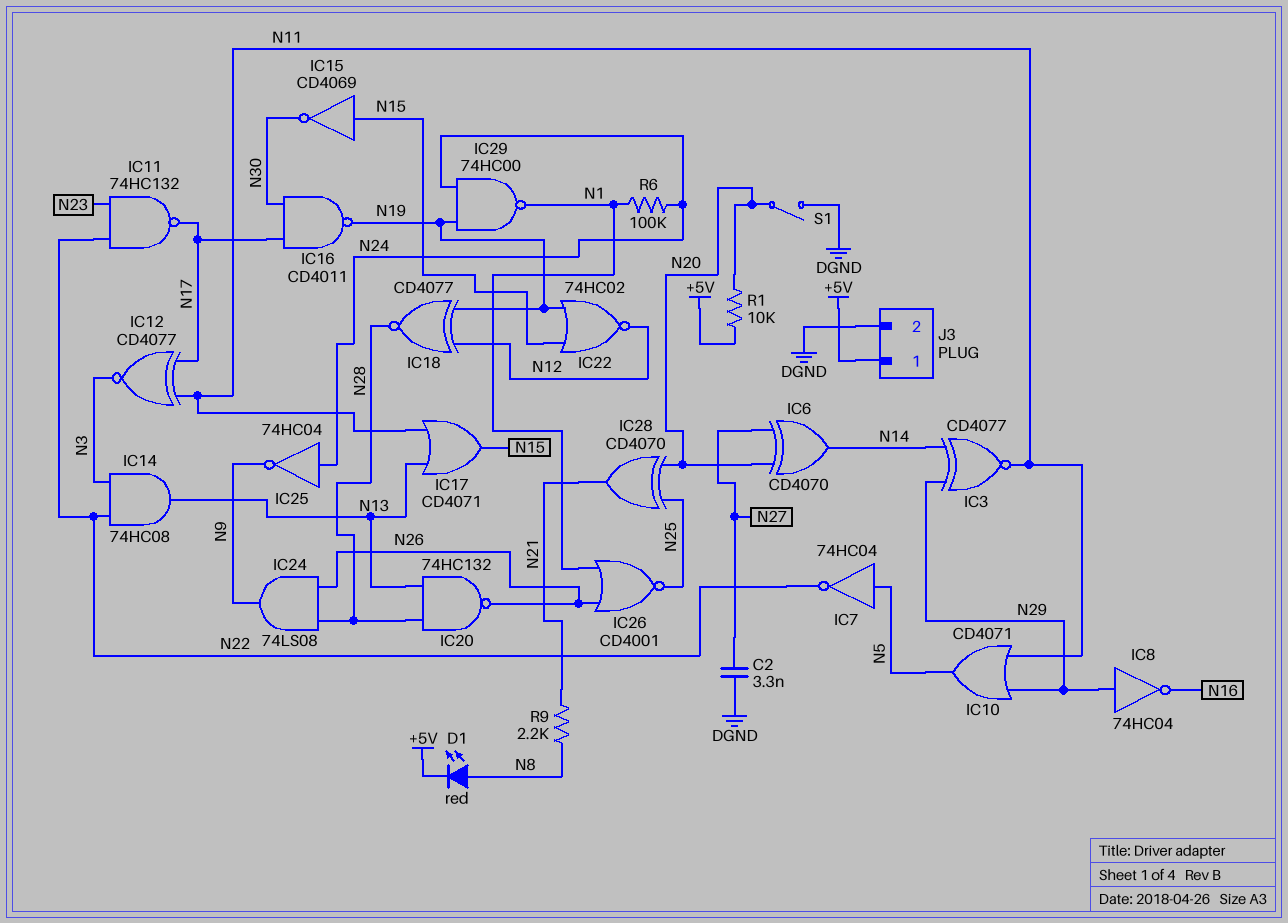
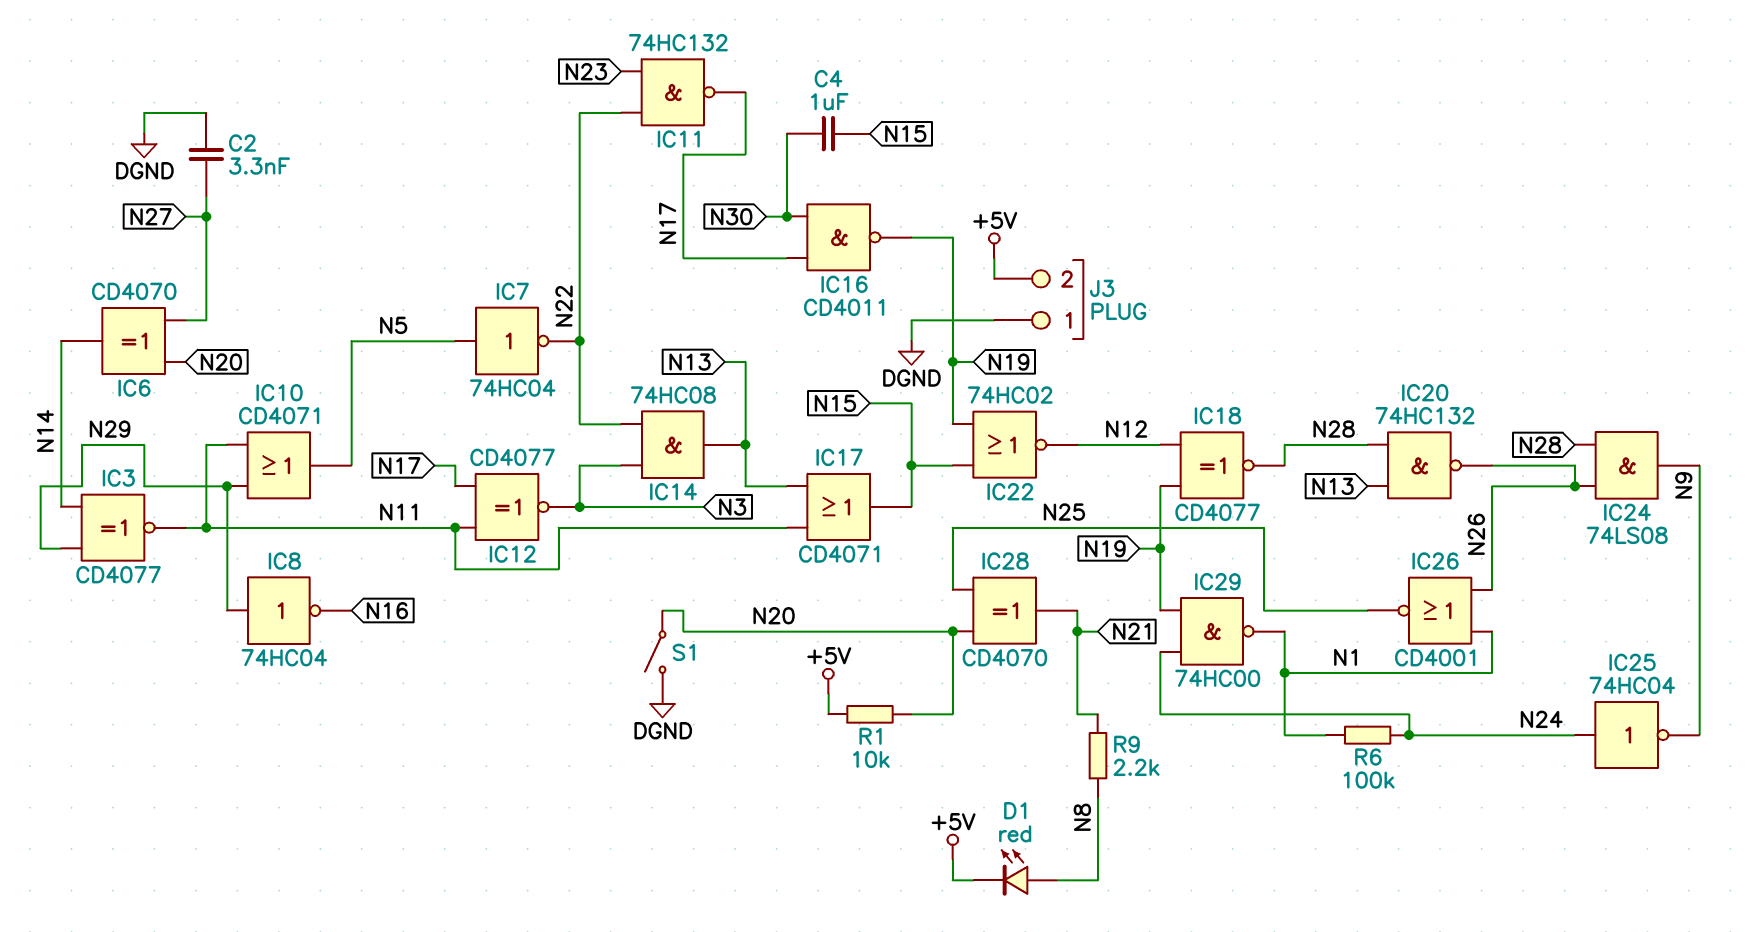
C4: none -> 1uF (N15, N30)
IC15: NOT CD4069 (in N15, out N30) -> none
J3 pin 1: +5V -> DGND
J3 pin 2: DGND -> +5V

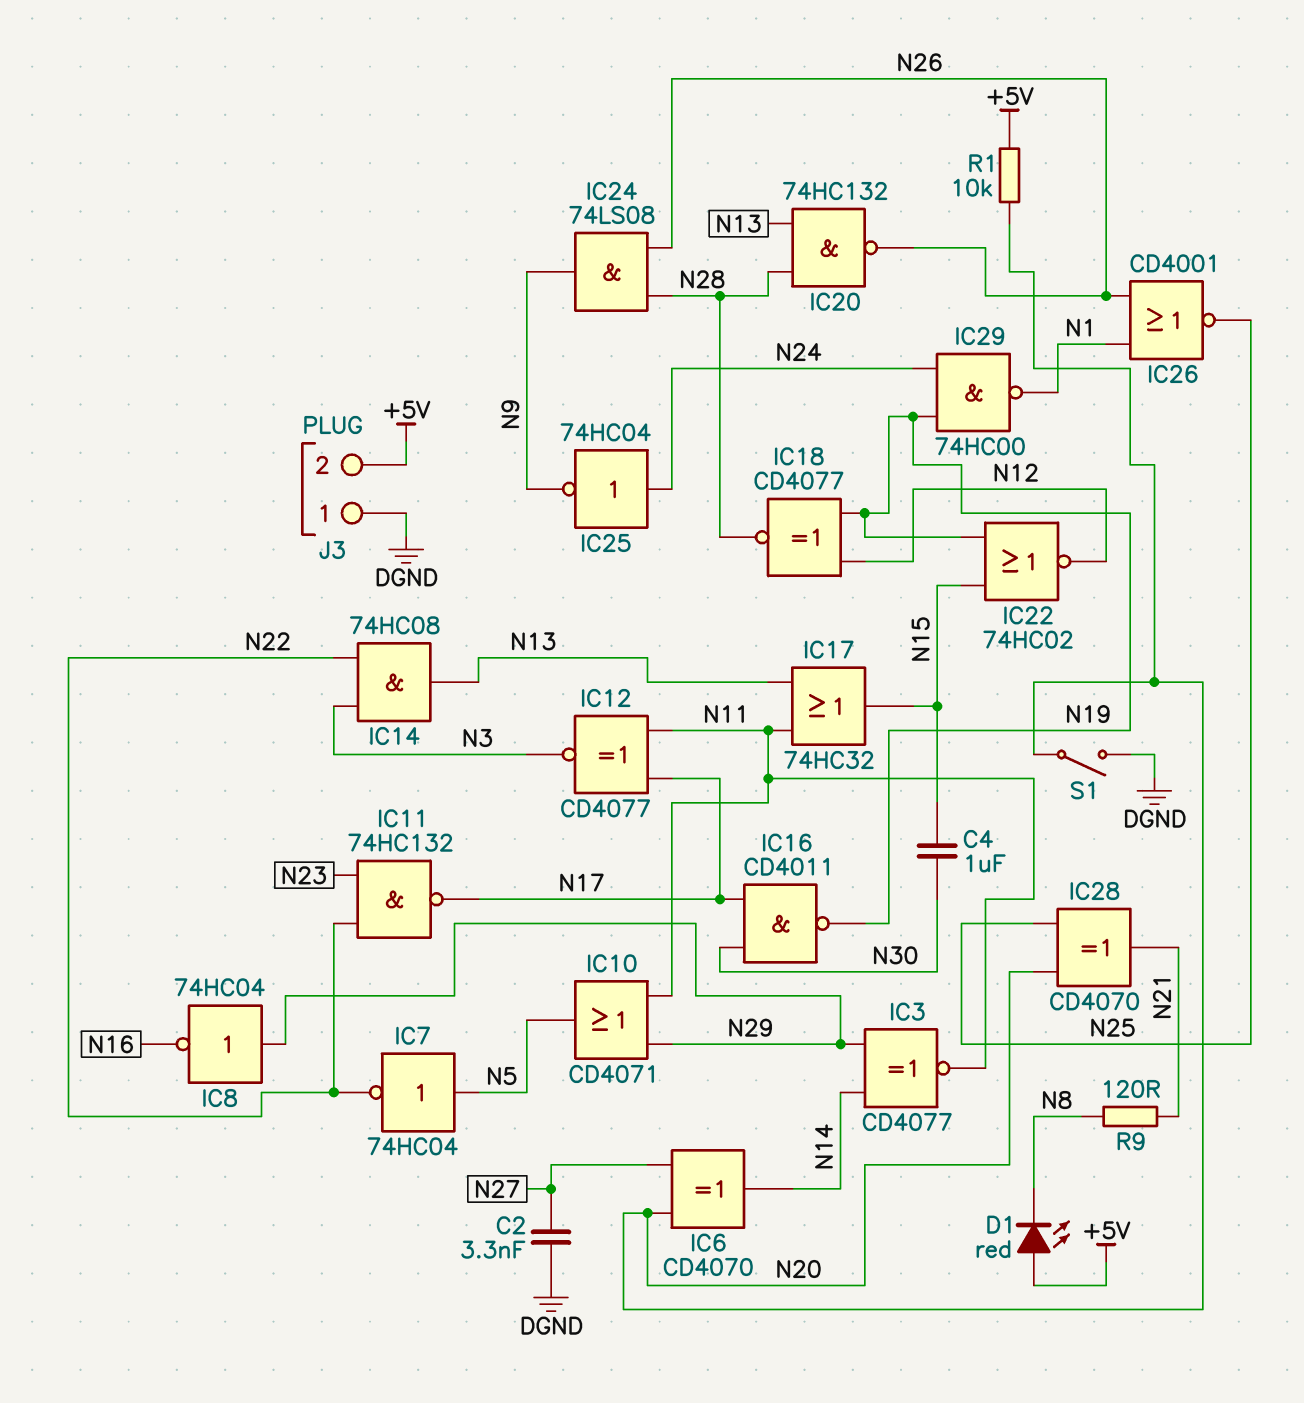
D1: LED red (A N8, K +5V) -> LED red (A +5V, K N8)
IC17: OR CD4071 (in N11, in N13, out N15) -> OR 74HC32 (in N11, in N13, out N15)
R6: 100k (N1, N24) -> none
R9: 2.2k (N8, N21) -> 120 (N8, N21)

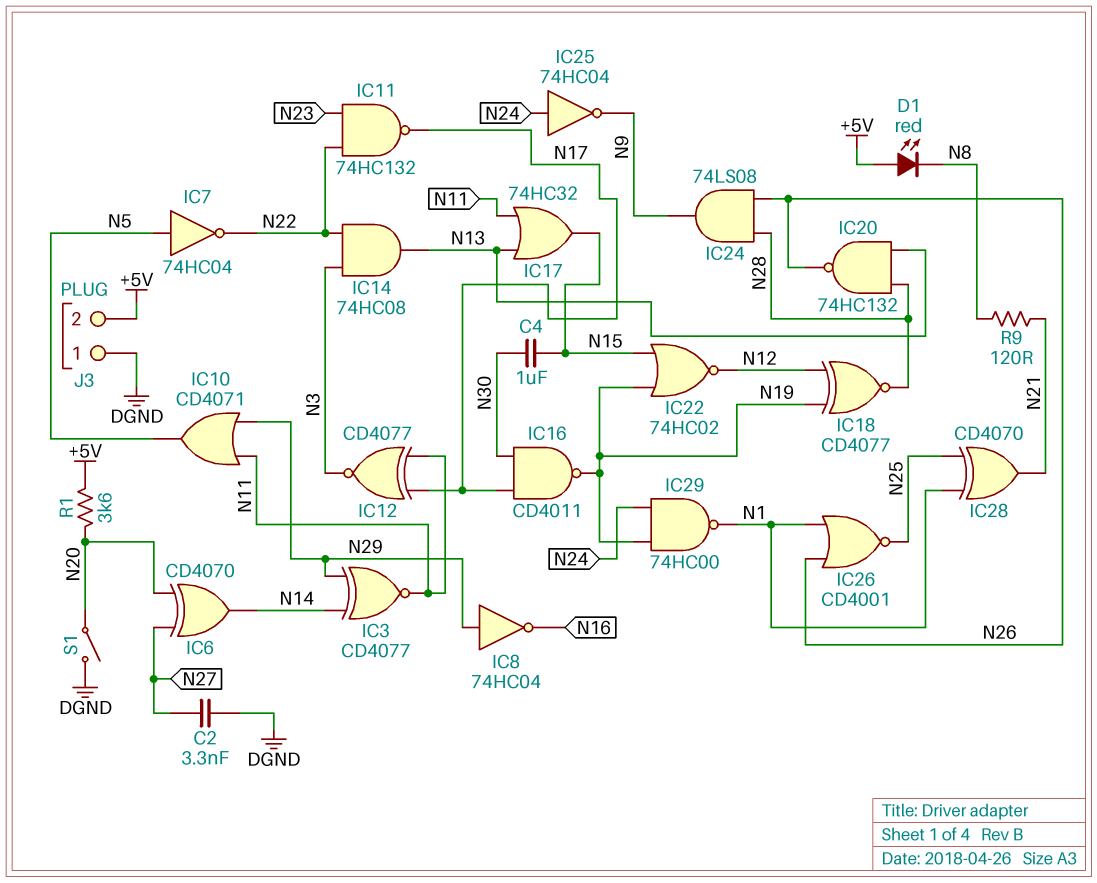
IC28: XOR CD4070 (in N20, in N25, out N21) -> XOR CD4070 (in N1, in N25, out N21)
R1: 10k (+5V, N20) -> 3.6k (+5V, N20)

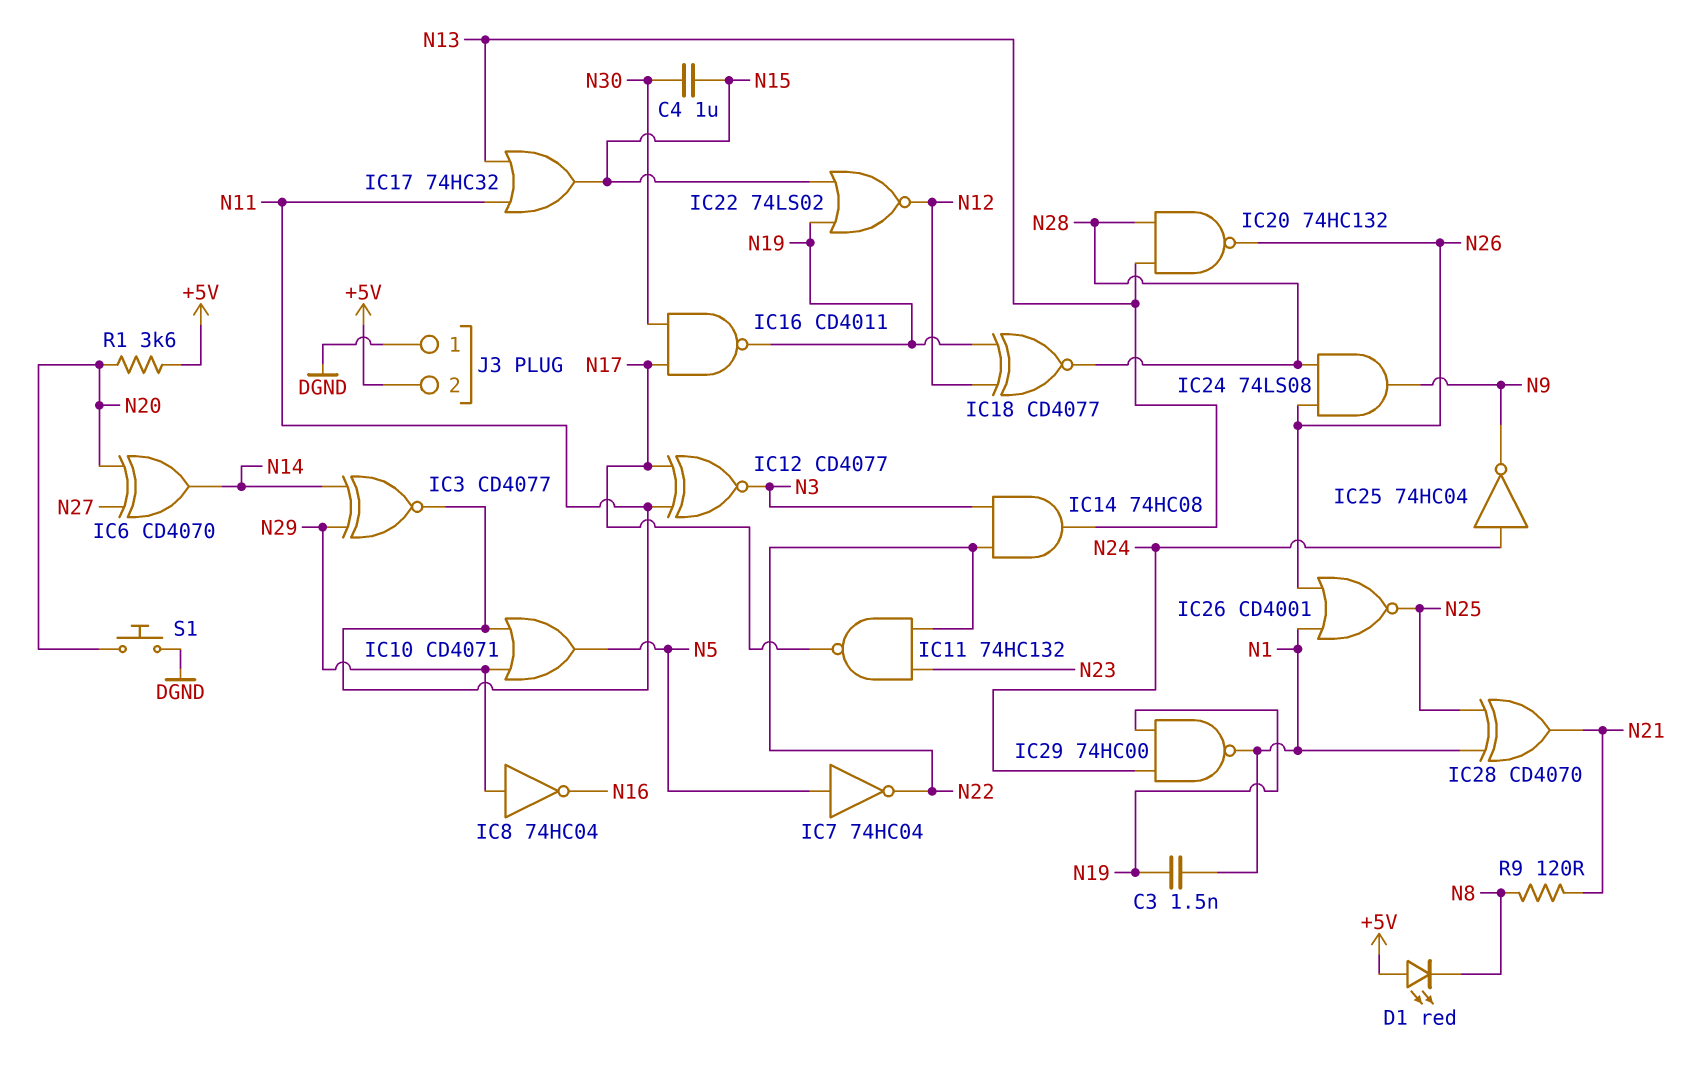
C2: 3.3nF (DGND, N27) -> none
C3: none -> 1.5nF (N1, N19)
IC22: NOR 74HC02 (in N15, in N19, out N12) -> NOR 74LS02 (in N15, in N19, out N12)
S1: switch (DGND, N20) -> button (DGND, N20)

